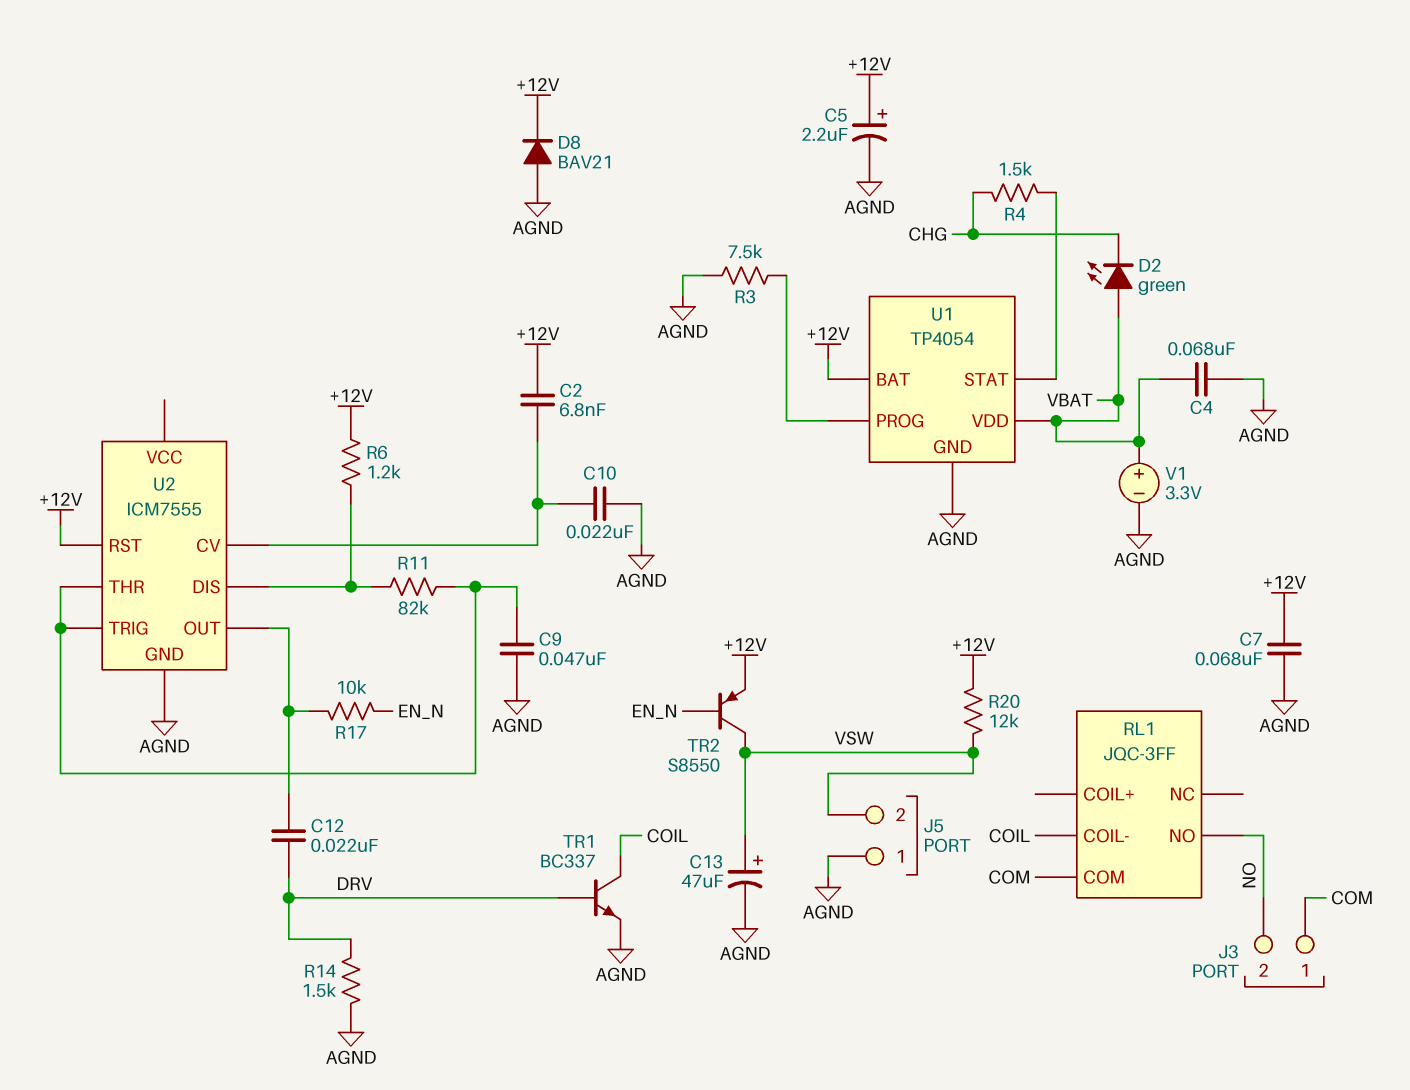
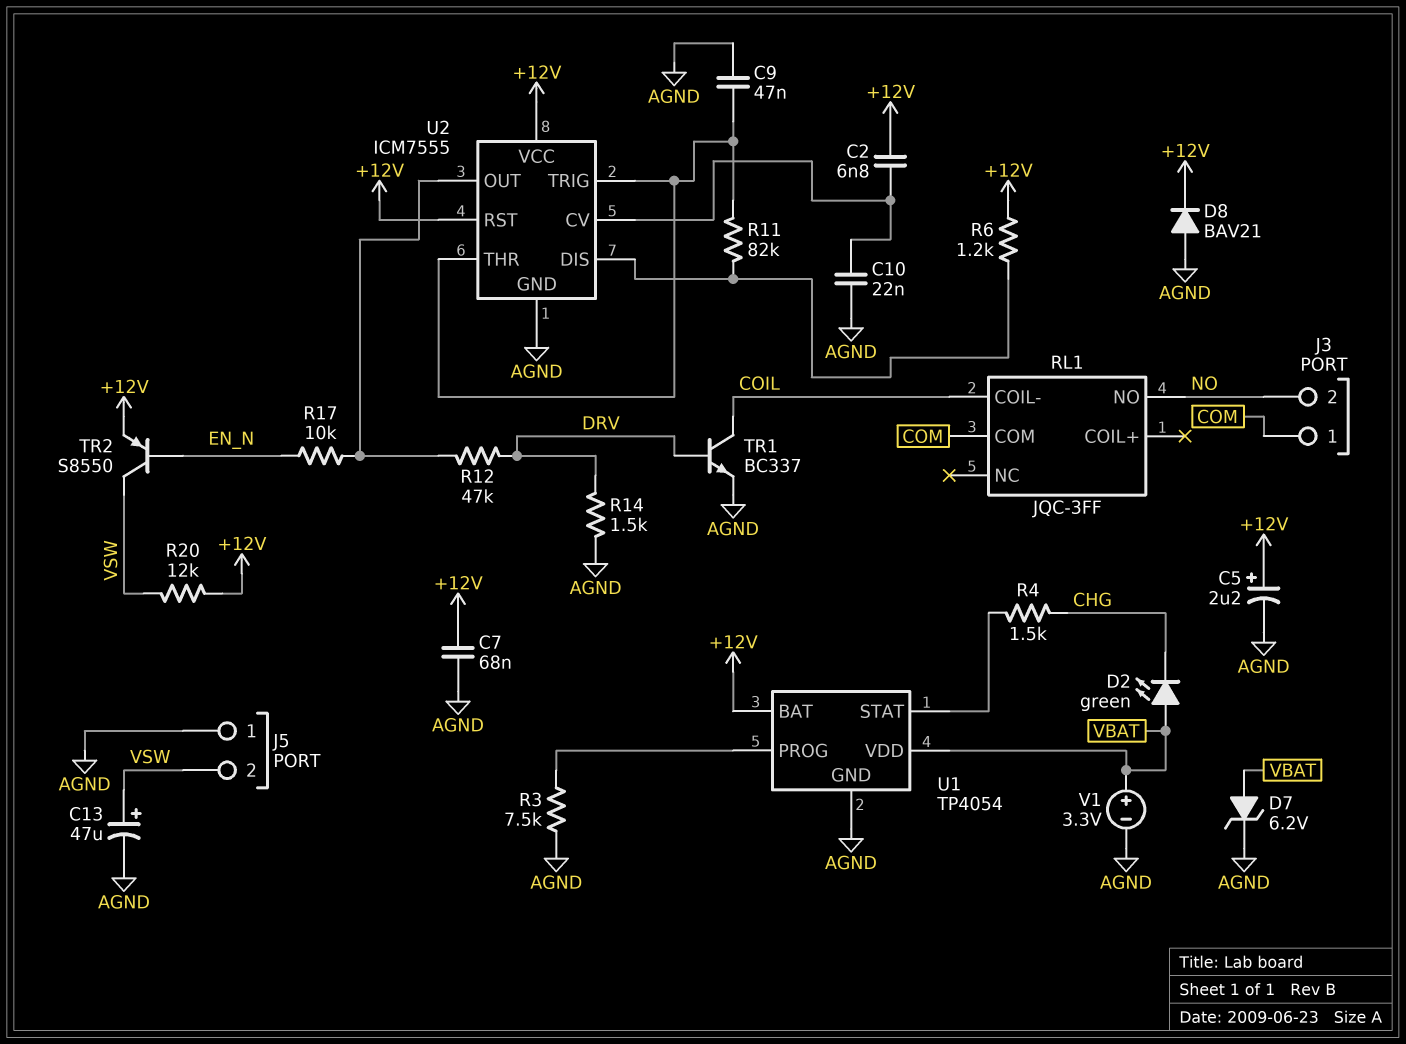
C4: 68nF (AGND, VBAT) -> none
C12: 22nF (DRV, U2/OUT) -> none
D7: none -> zener 6.2V (A VBAT, K AGND)
R12: none -> 47k (DRV, U2/OUT)
U2 pin VCC: none -> +12V

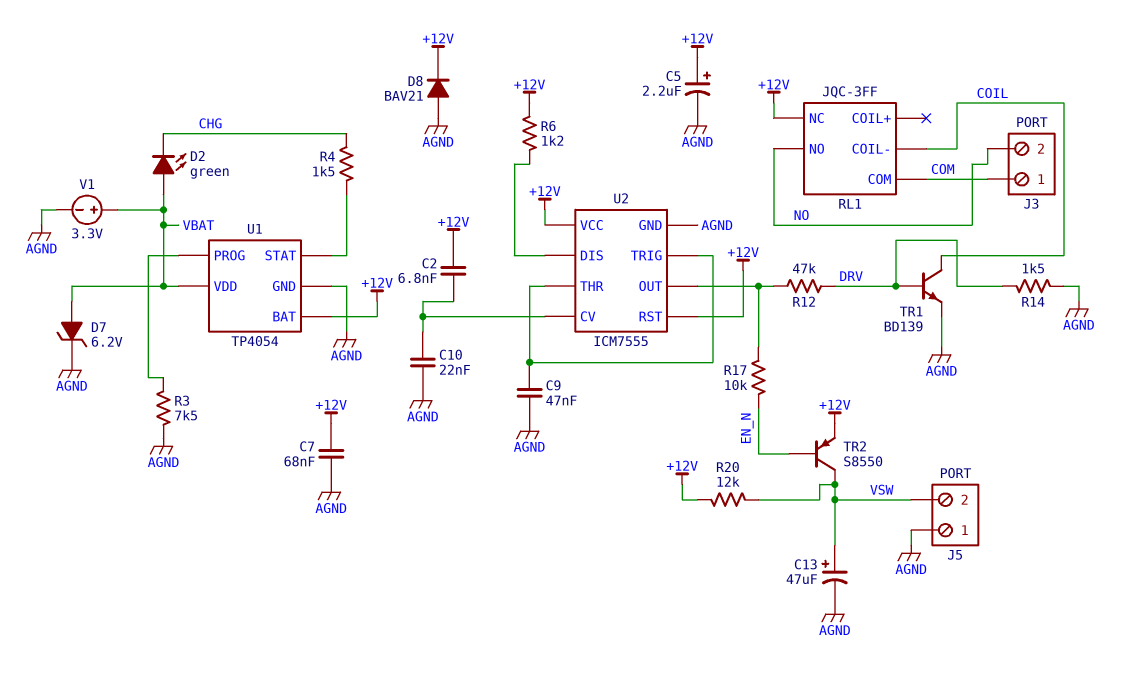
R11: 82k (U2/DIS, U2/THR) -> none
RL1 pin NC: none -> +12V
TR1: NPN BC337 (B DRV, C COIL, E AGND) -> NPN BD139 (B DRV, C COIL, E AGND)

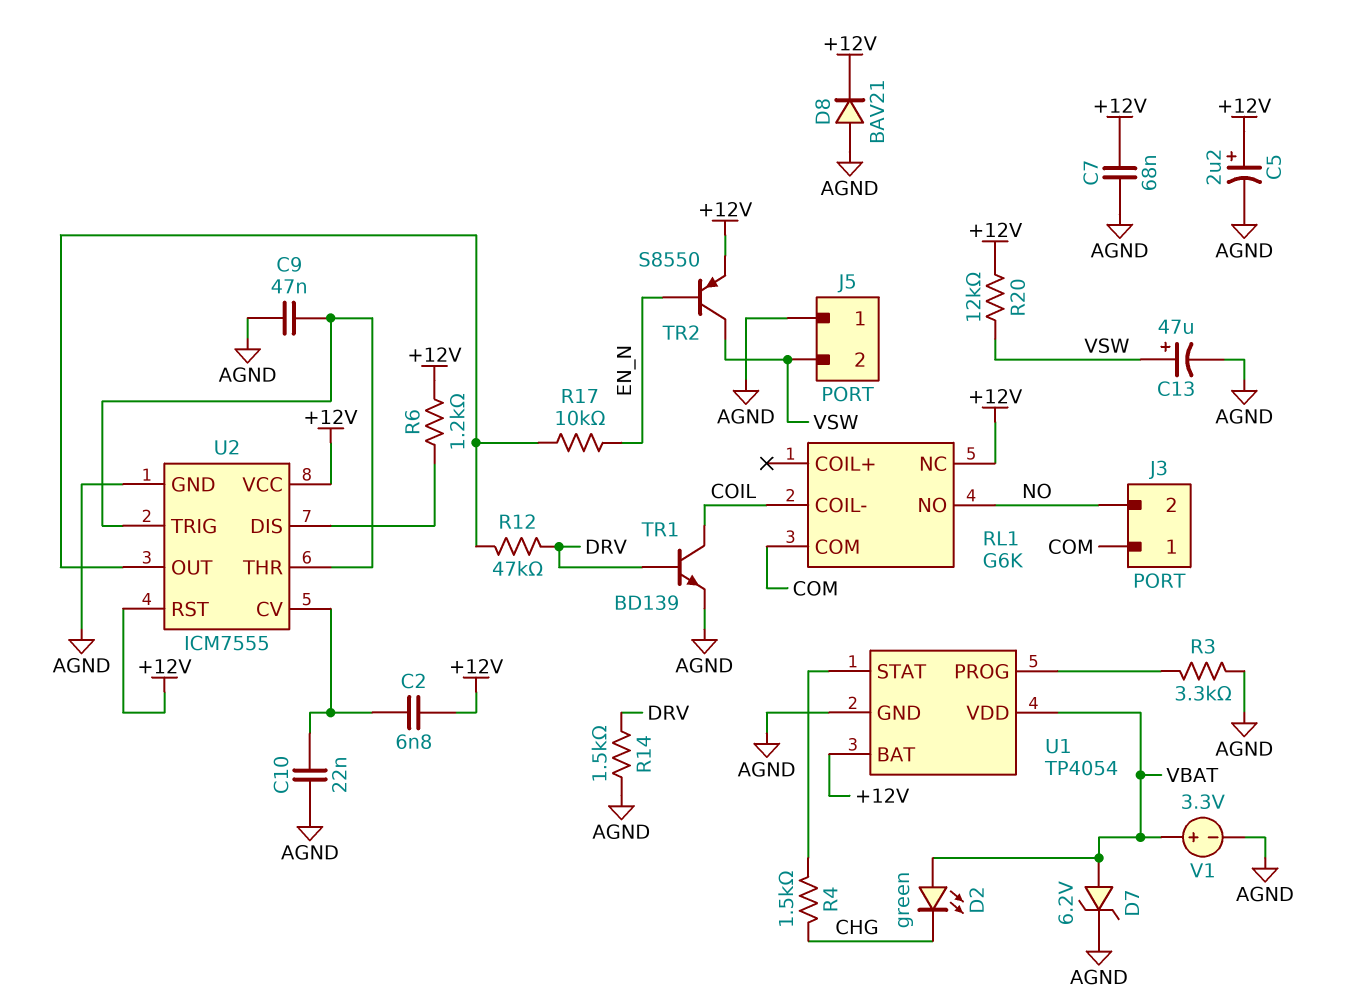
R3: 7.5k (AGND, U1/PROG) -> 3.3k (AGND, U1/PROG)
RL1: JQC-3FF -> G6K

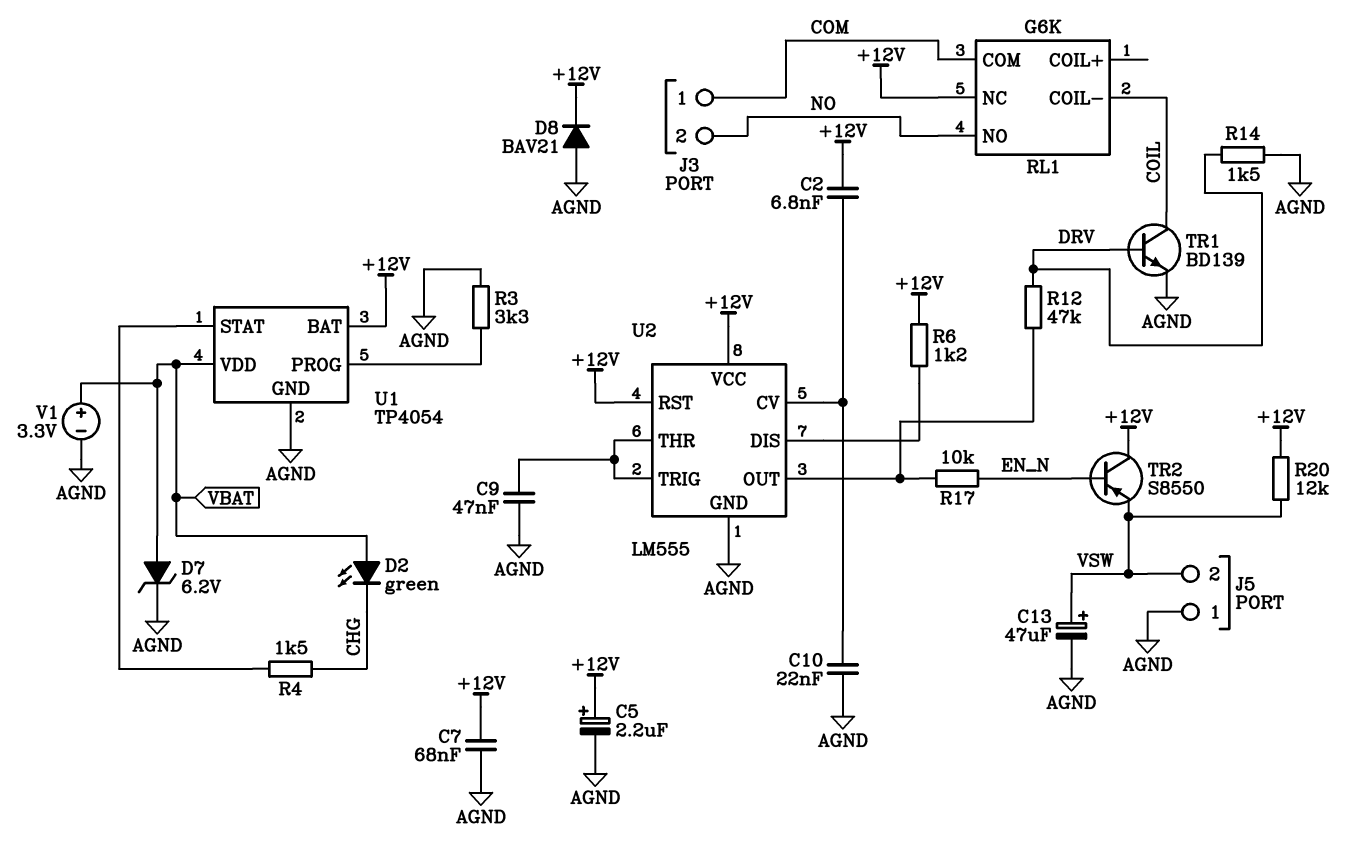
TR2: PNP S8550 (B EN_N, C VSW, E +12V) -> PNP S8550 (B EN_N, C +12V, E VSW)
U2: ICM7555 -> LM555

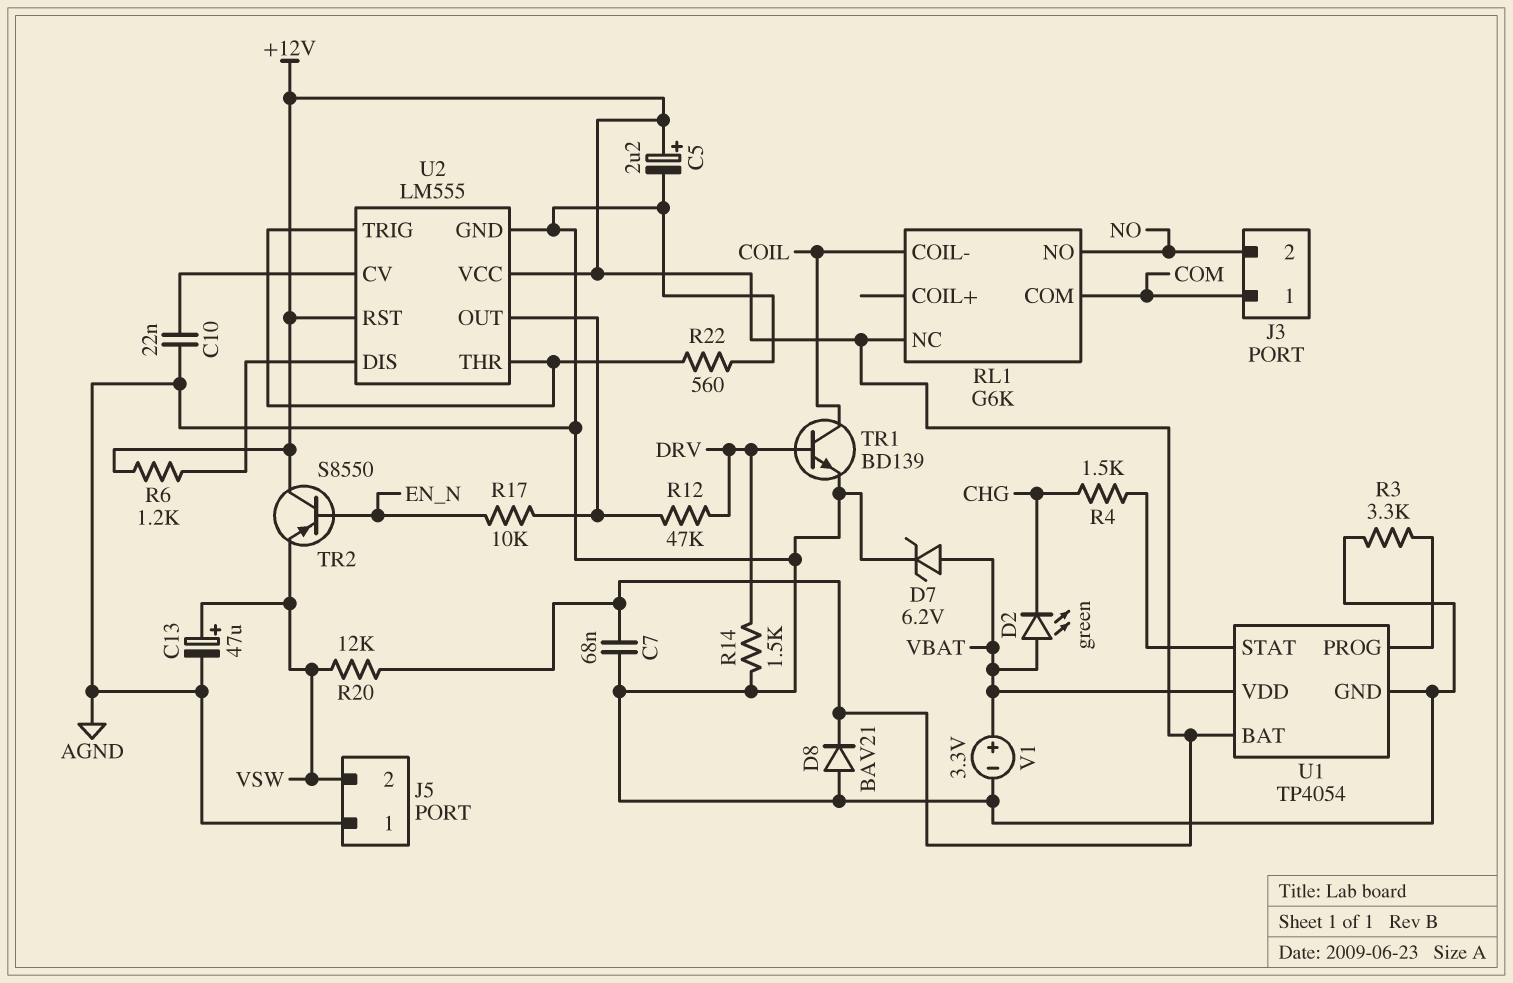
C2: 6.8nF (+12V, U2/CV) -> none
C9: 47nF (AGND, U2/THR) -> none
R22: none -> 560 (AGND, U2/THR)

